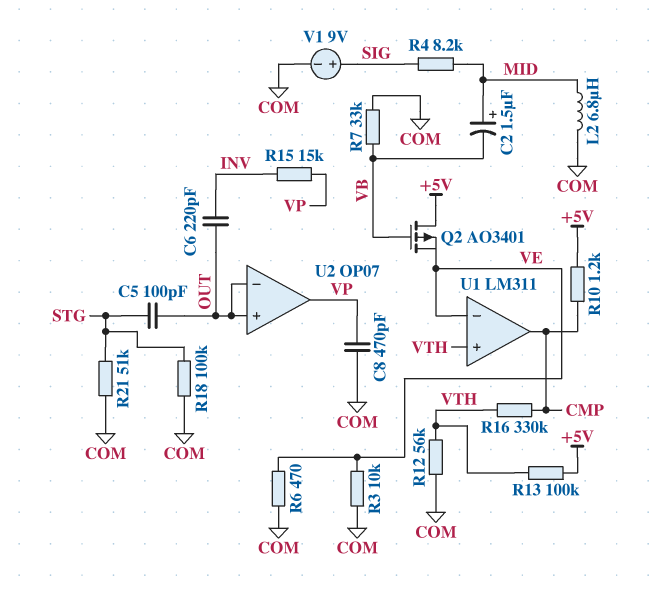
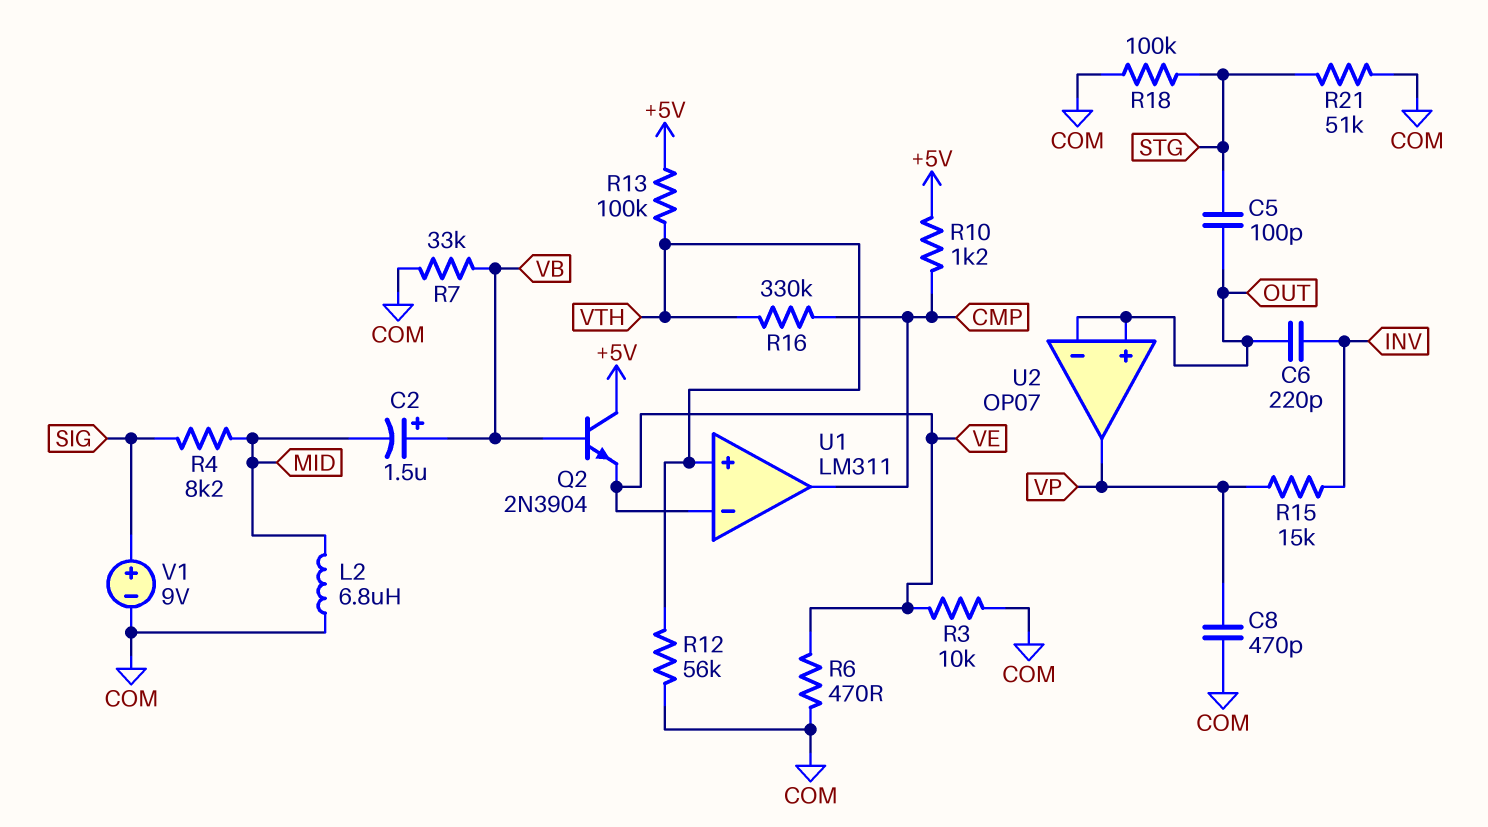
C2: 1.5uF (plus MID, minus VB) -> 1.5uF (plus VB, minus MID)
Q2: PMOS AO3401 (G VB, D +5V, S VE) -> NPN 2N3904 (B VB, C +5V, E VE)

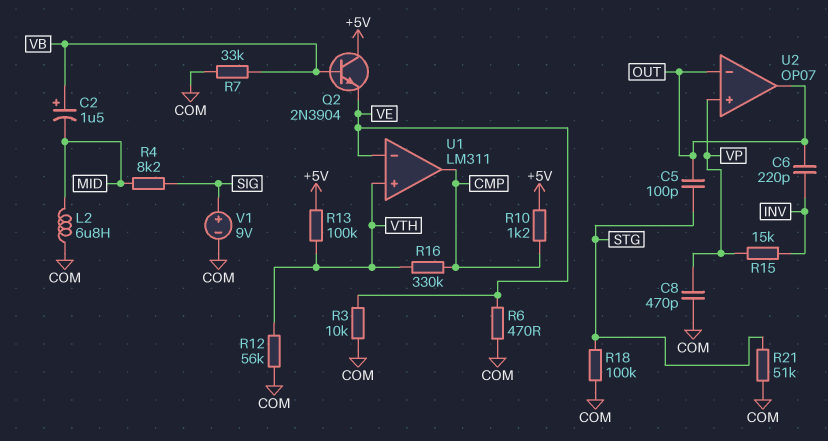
U2 pin in+: OUT -> VP
U2 pin out: VP -> OUT

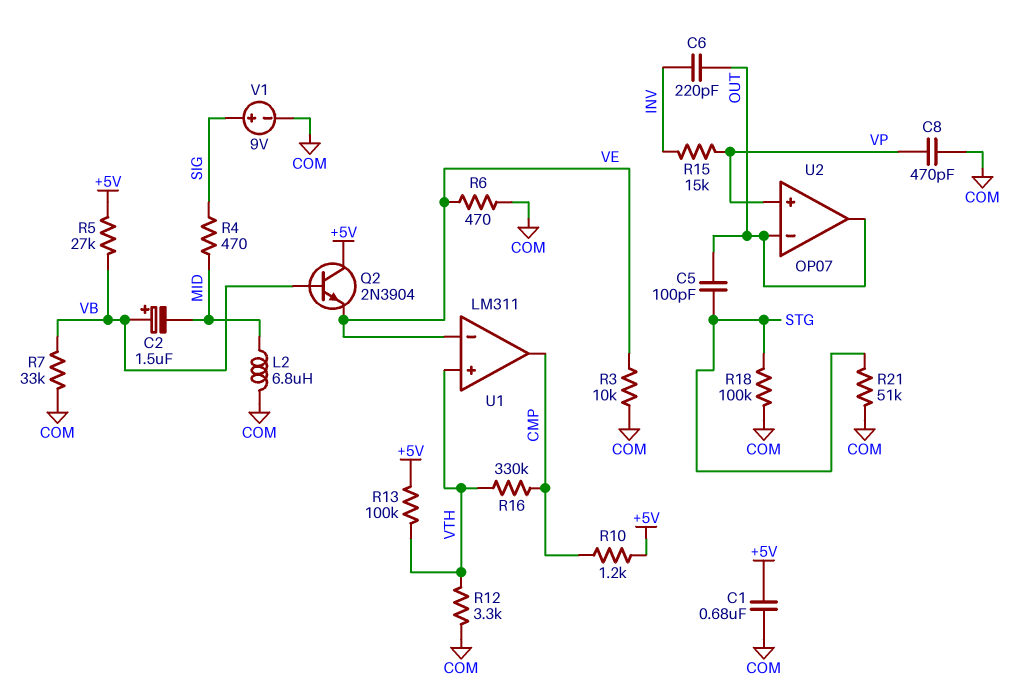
C1: none -> 680nF (+5V, COM)
R4: 8.2k (MID, SIG) -> 470 (MID, SIG)
R5: none -> 27k (+5V, VB)
R12: 56k (COM, VTH) -> 3.3k (COM, VTH)

